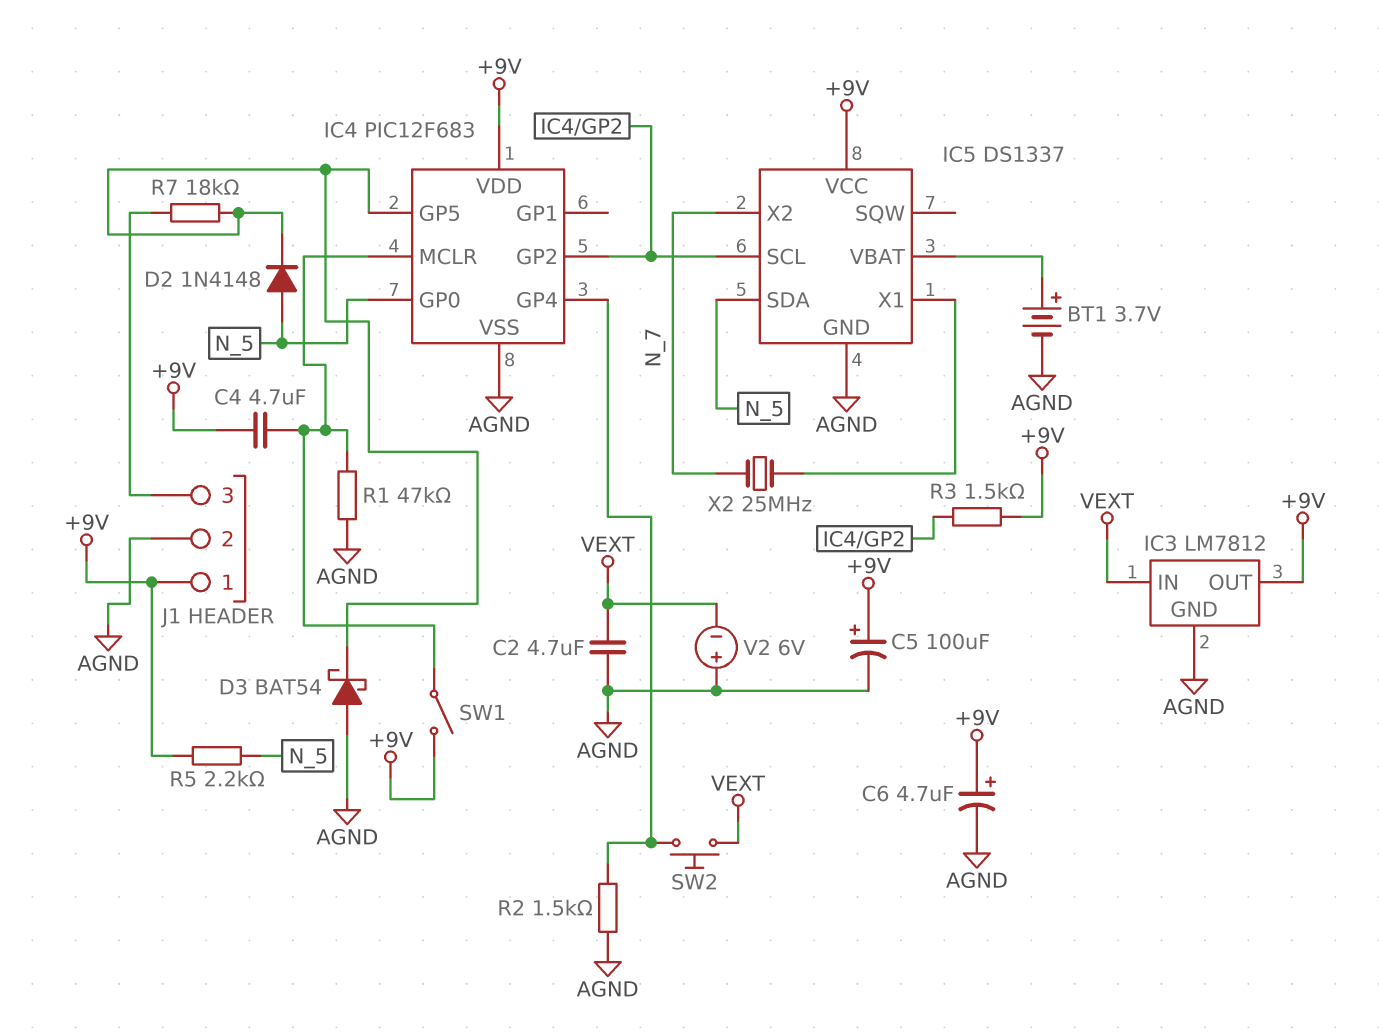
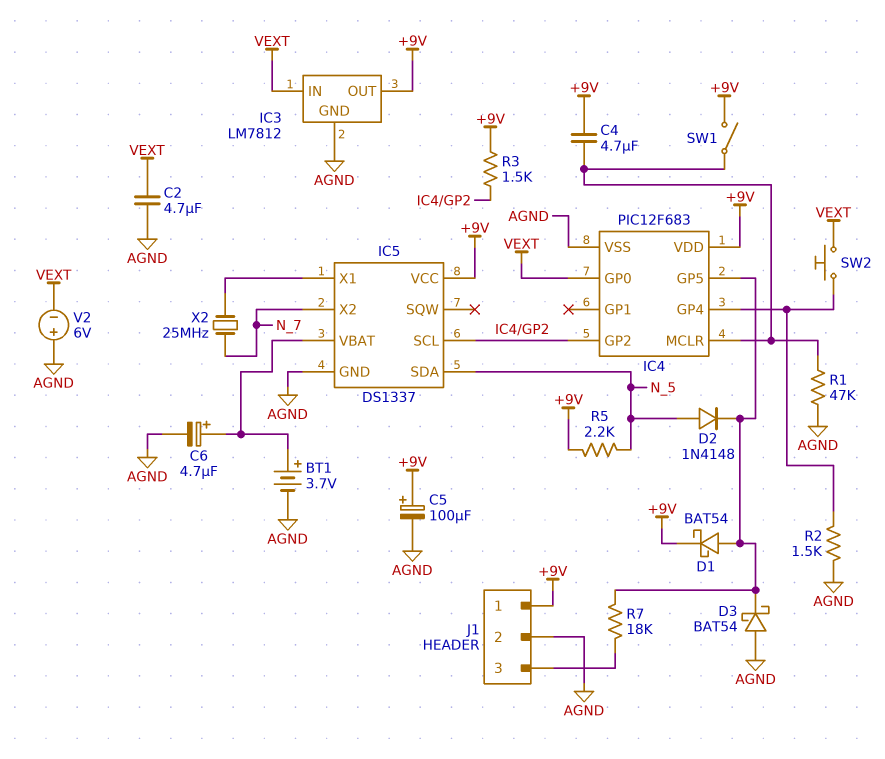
C6: 4.7uF (plus +9V, minus AGND) -> 4.7uF (plus IC5/VBAT, minus AGND)
D1: none -> schottky BAT54 (A IC4/GP5, K +9V)
IC4 pin GP0: N_5 -> VEXT

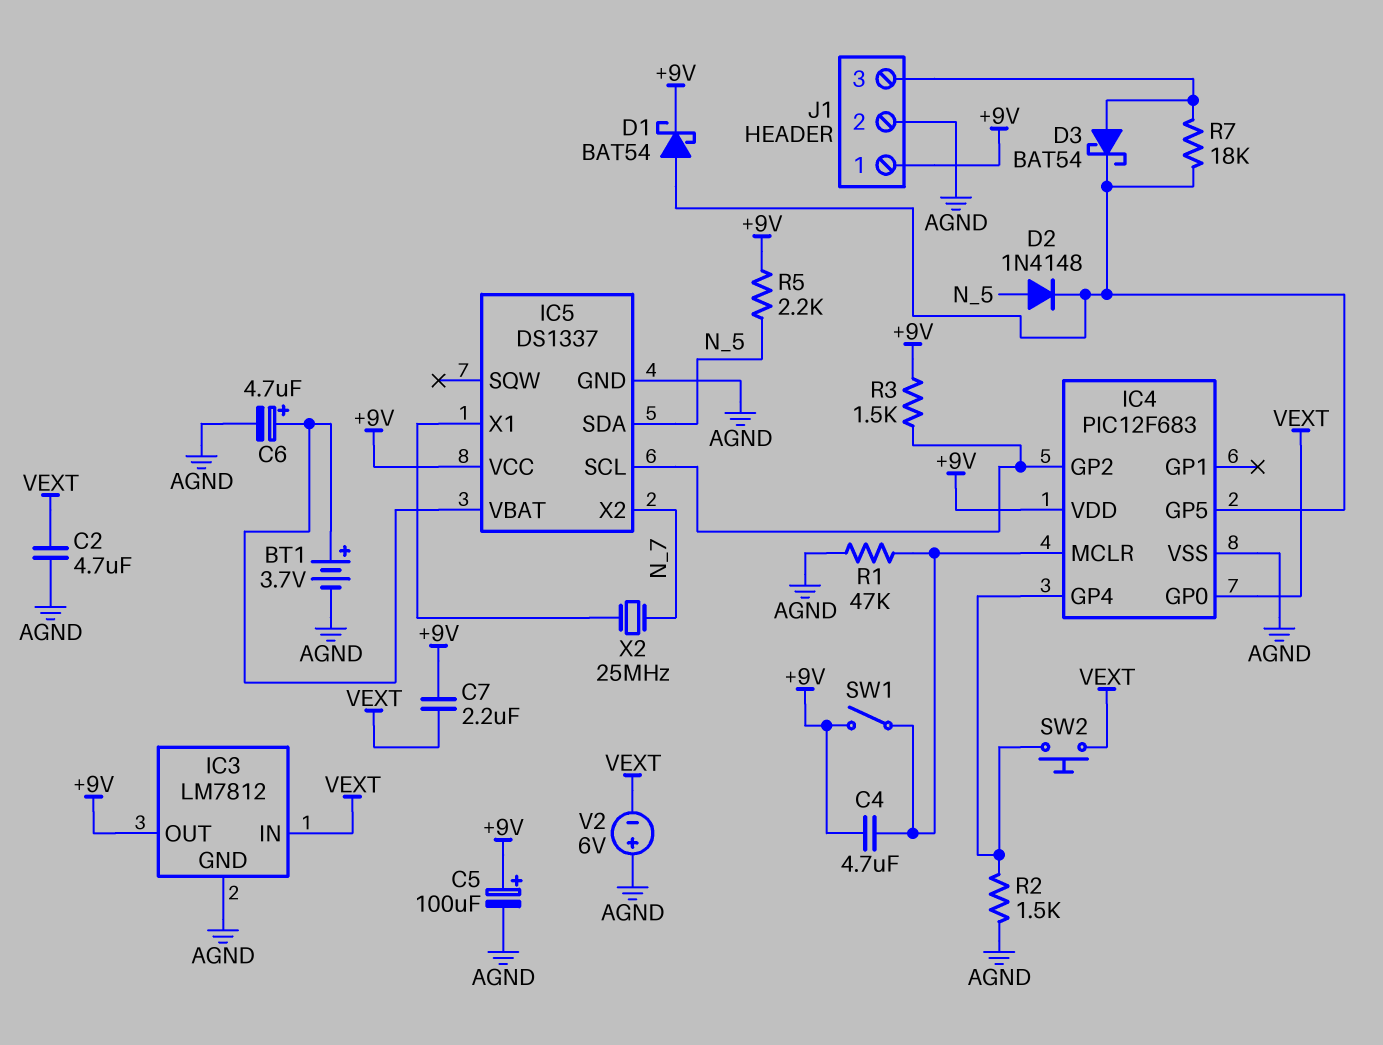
C7: none -> 2.2uF (+9V, VEXT)
D3: schottky BAT54 (A AGND, K IC4/GP5) -> schottky BAT54 (A J1/3, K IC4/GP5)

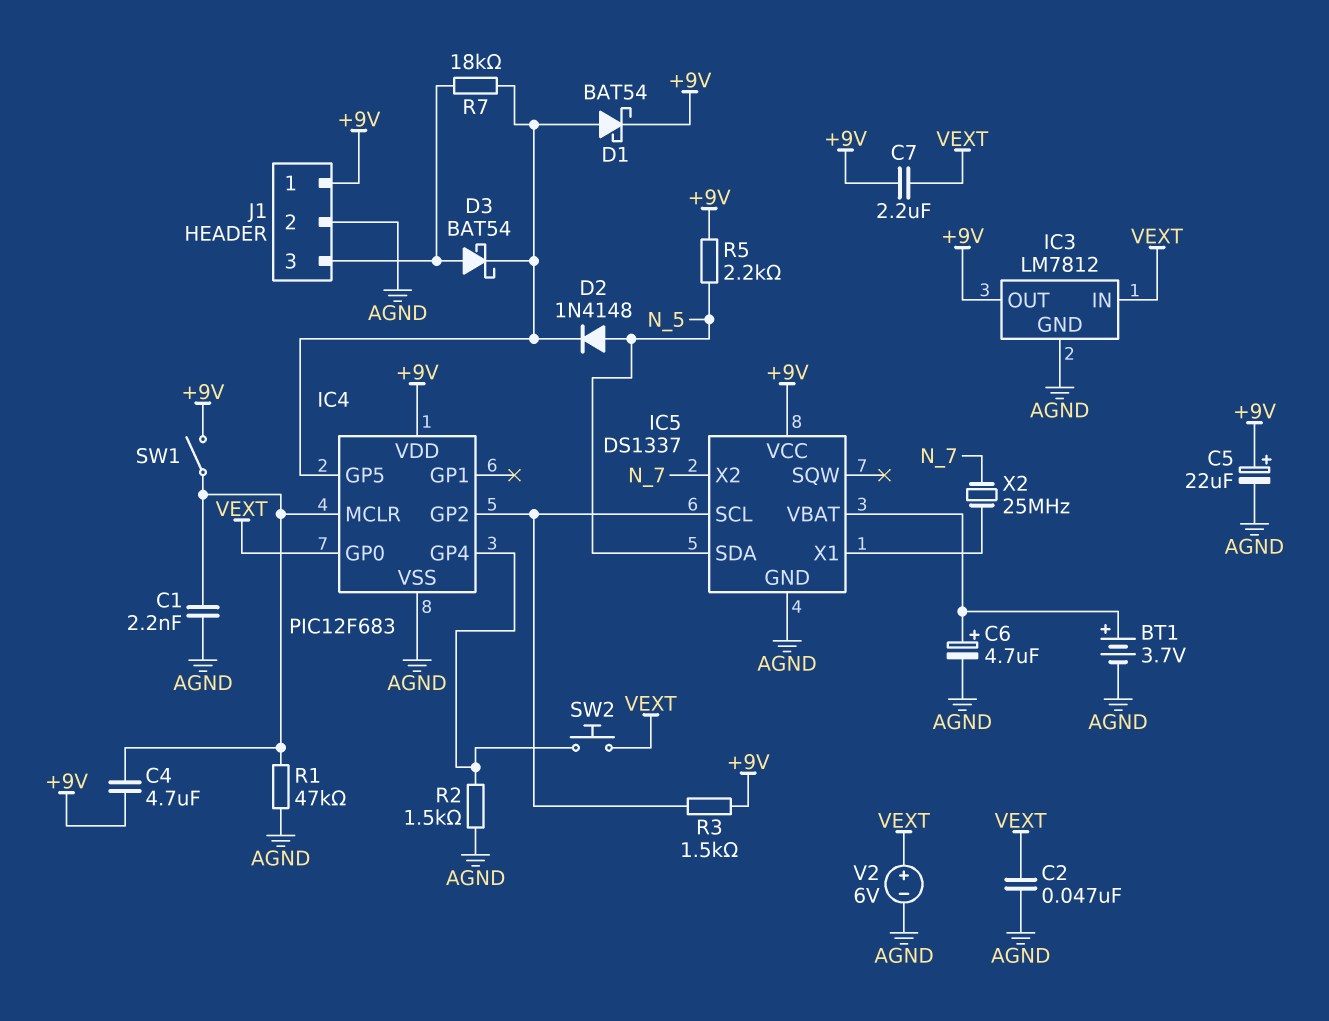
C1: none -> 2.2nF (AGND, IC4/MCLR)
C2: 4.7uF (AGND, VEXT) -> 47nF (AGND, VEXT)
C5: 100uF (plus +9V, minus AGND) -> 22uF (plus +9V, minus AGND)
V2: 6V (plus AGND, minus VEXT) -> 6V (plus VEXT, minus AGND)

